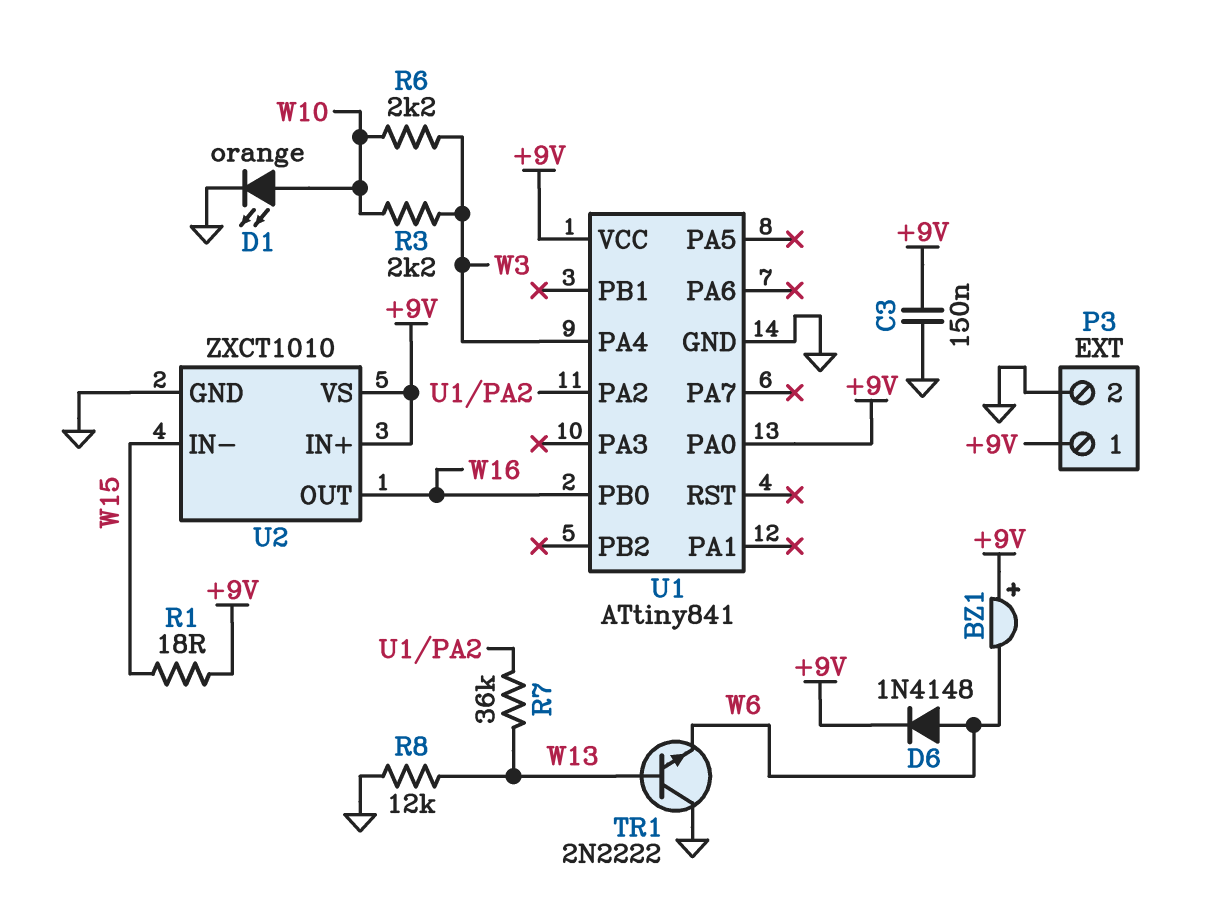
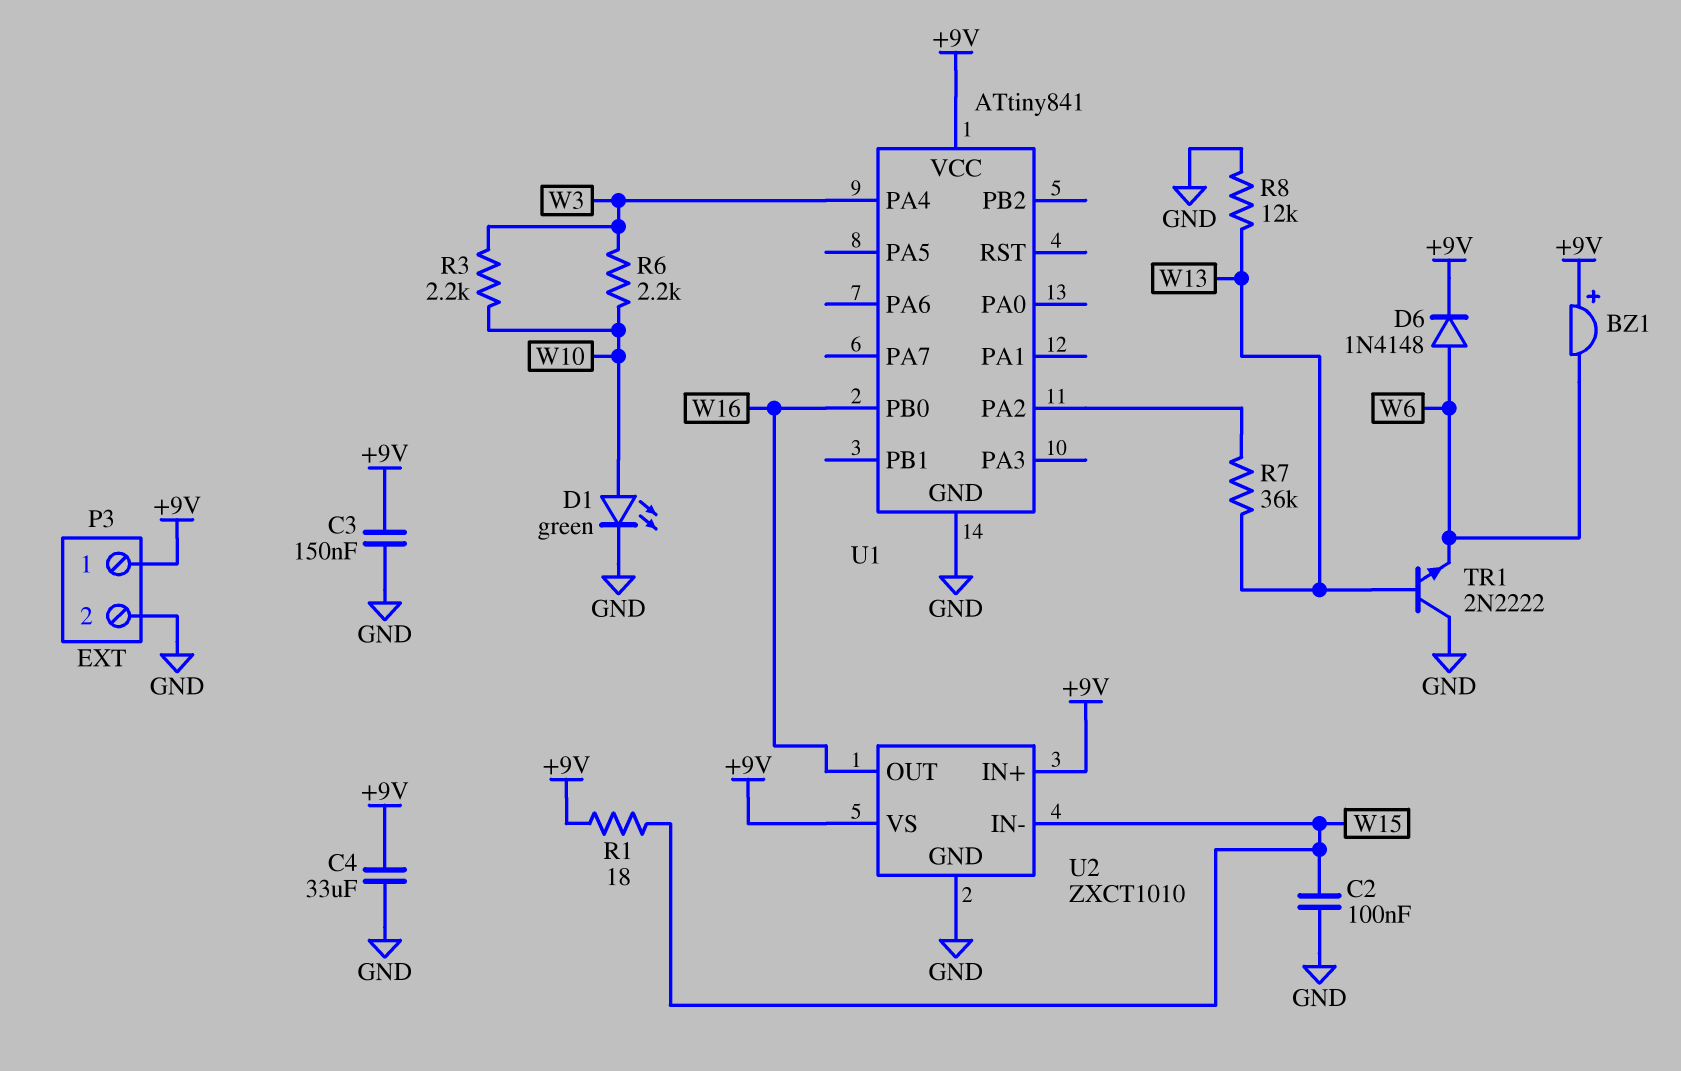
C2: none -> 100nF (GND, W15)
C4: none -> 33uF (+9V, GND)
D1: LED orange (A W10, K GND) -> LED green (A W10, K GND)
U1 pin PA0: +9V -> none

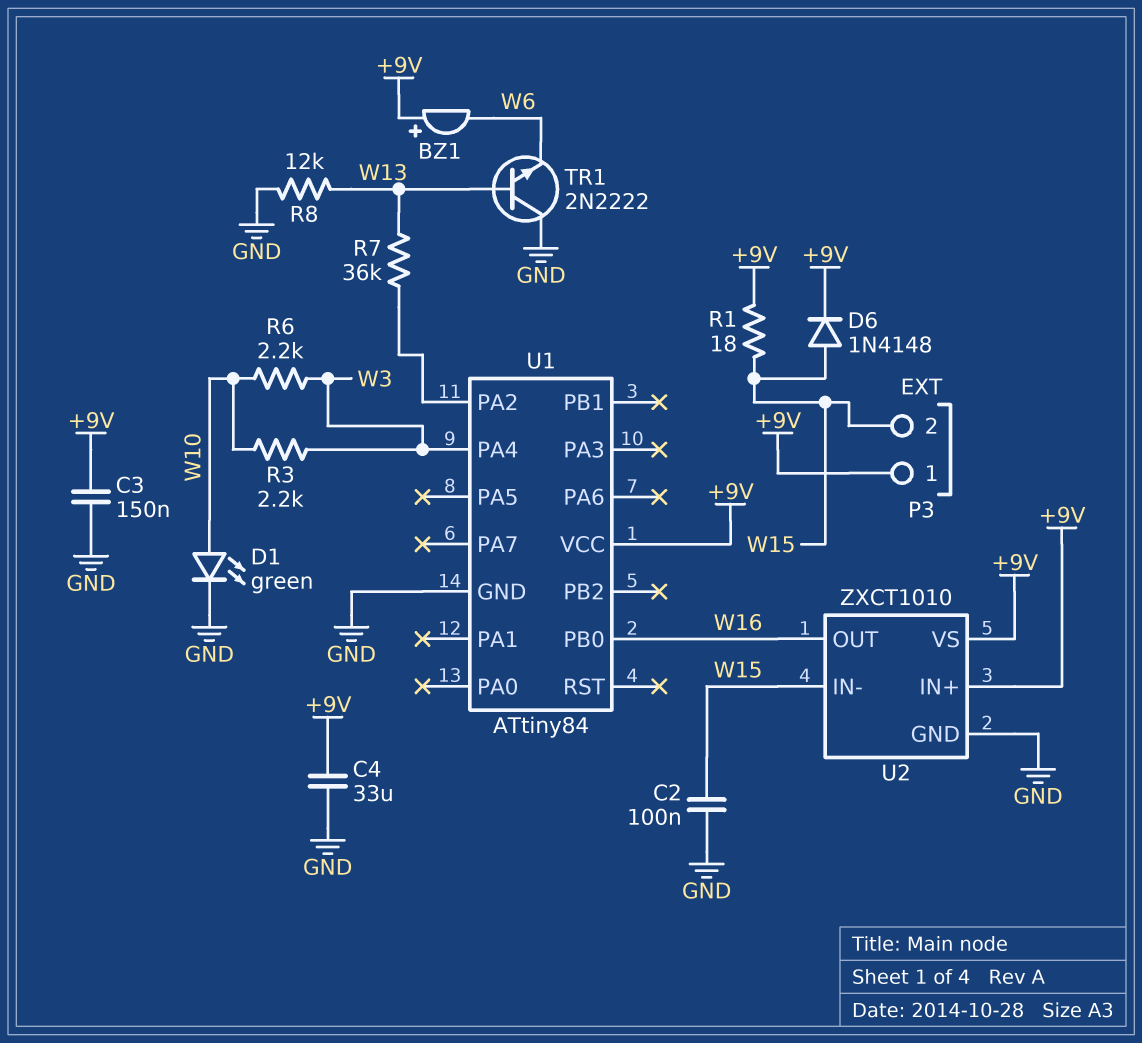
D6: diode 1N4148 (A W6, K +9V) -> diode 1N4148 (A W15, K +9V)
P3 pin 2: GND -> W15
U1: ATtiny841 -> ATtiny84

